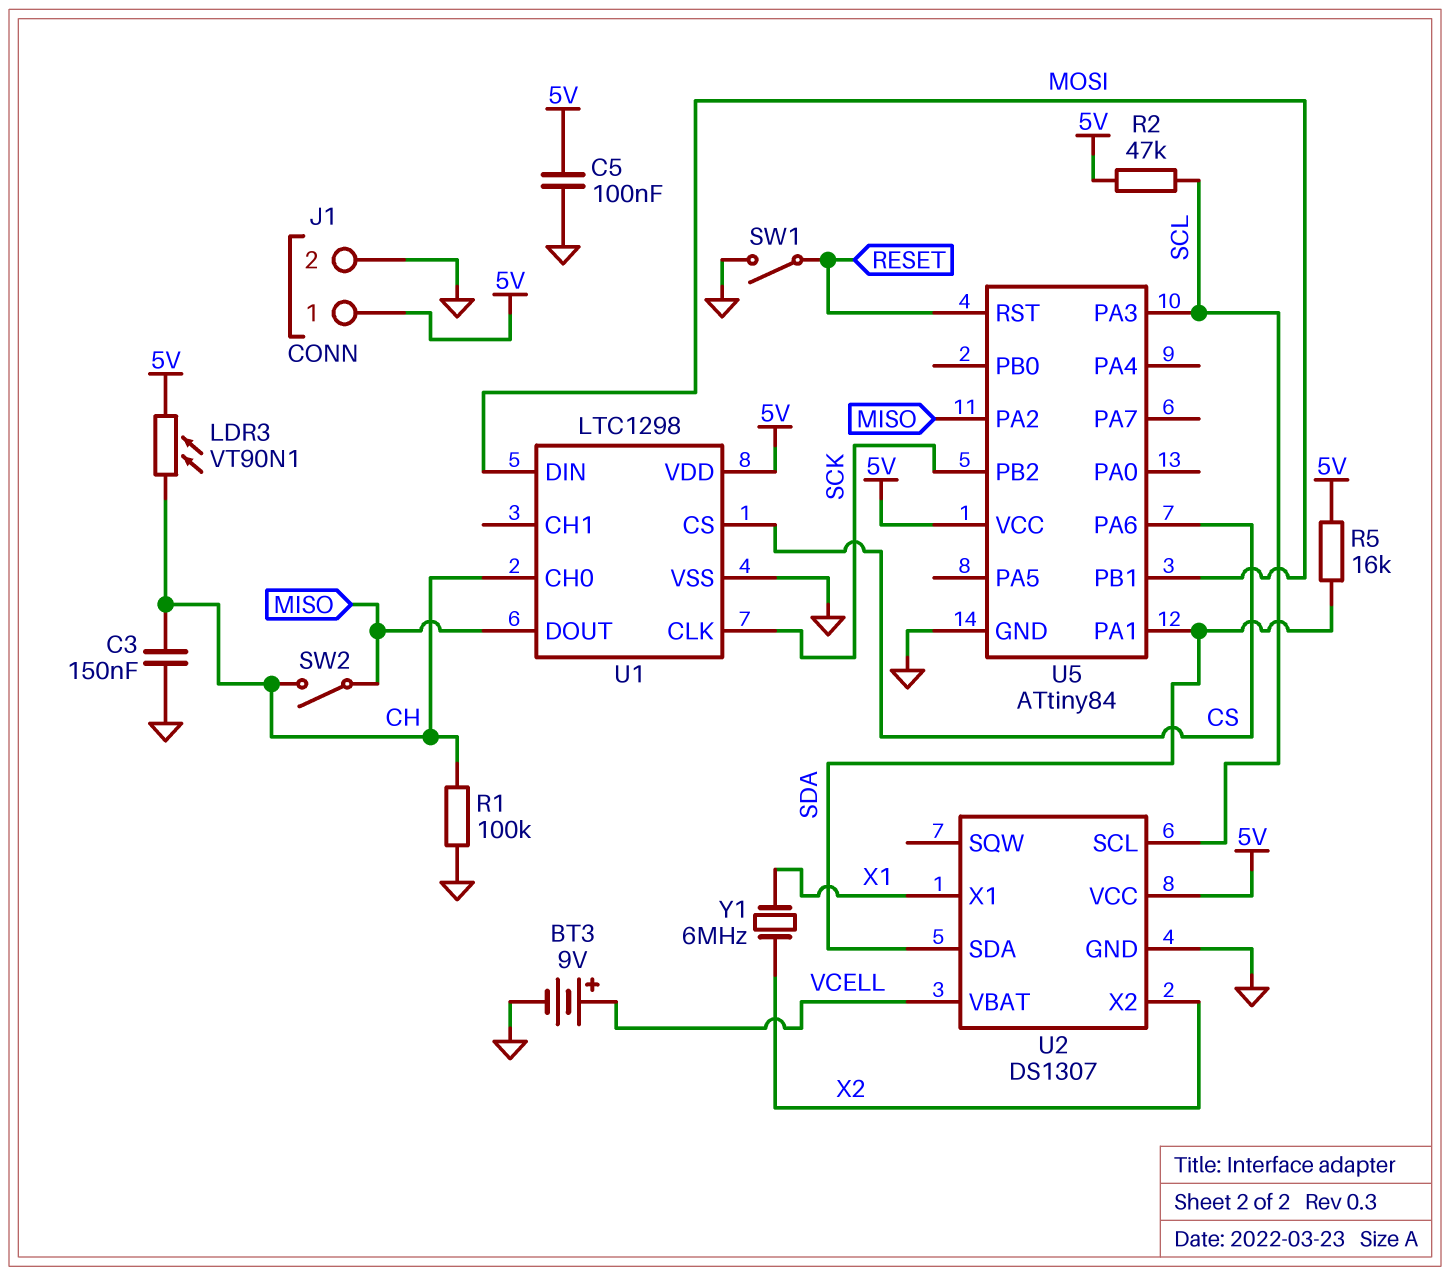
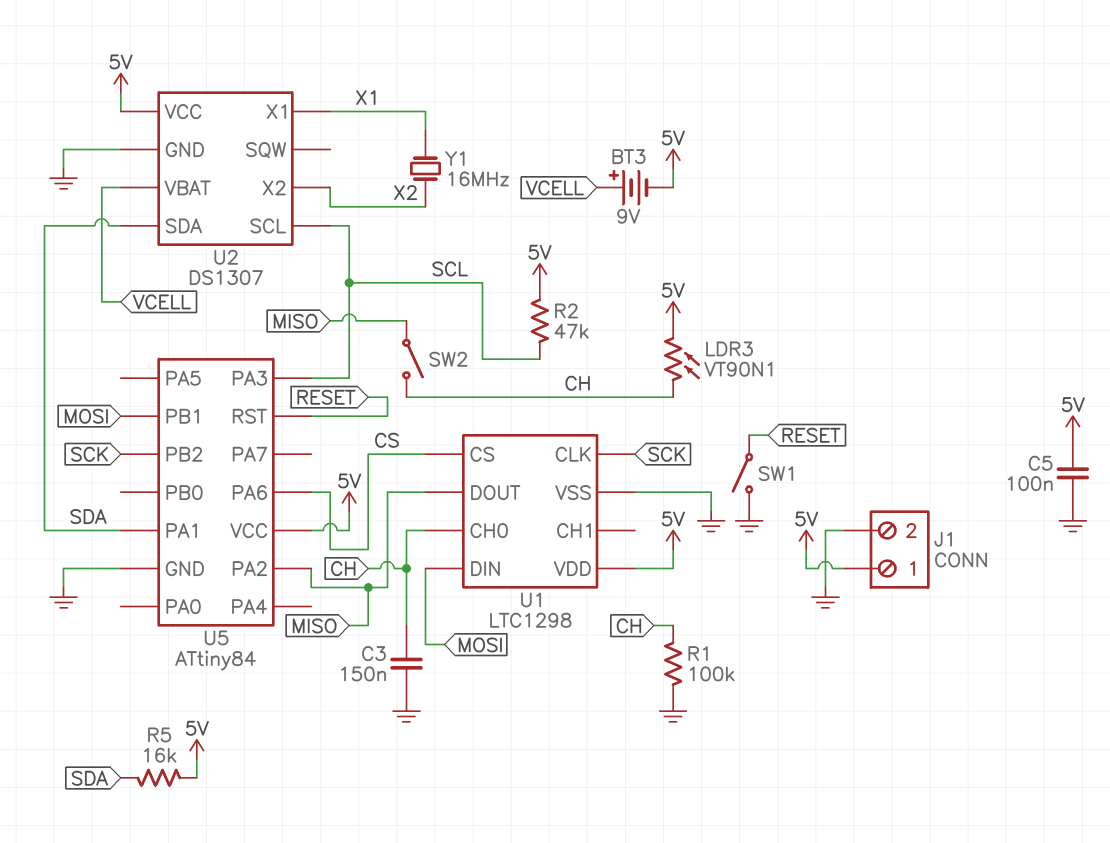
BT3: 9V (plus VCELL, minus GND) -> 9V (plus VCELL, minus 5V)
Y1: 6MHz (X1, X2) -> 16MHz (X1, X2)

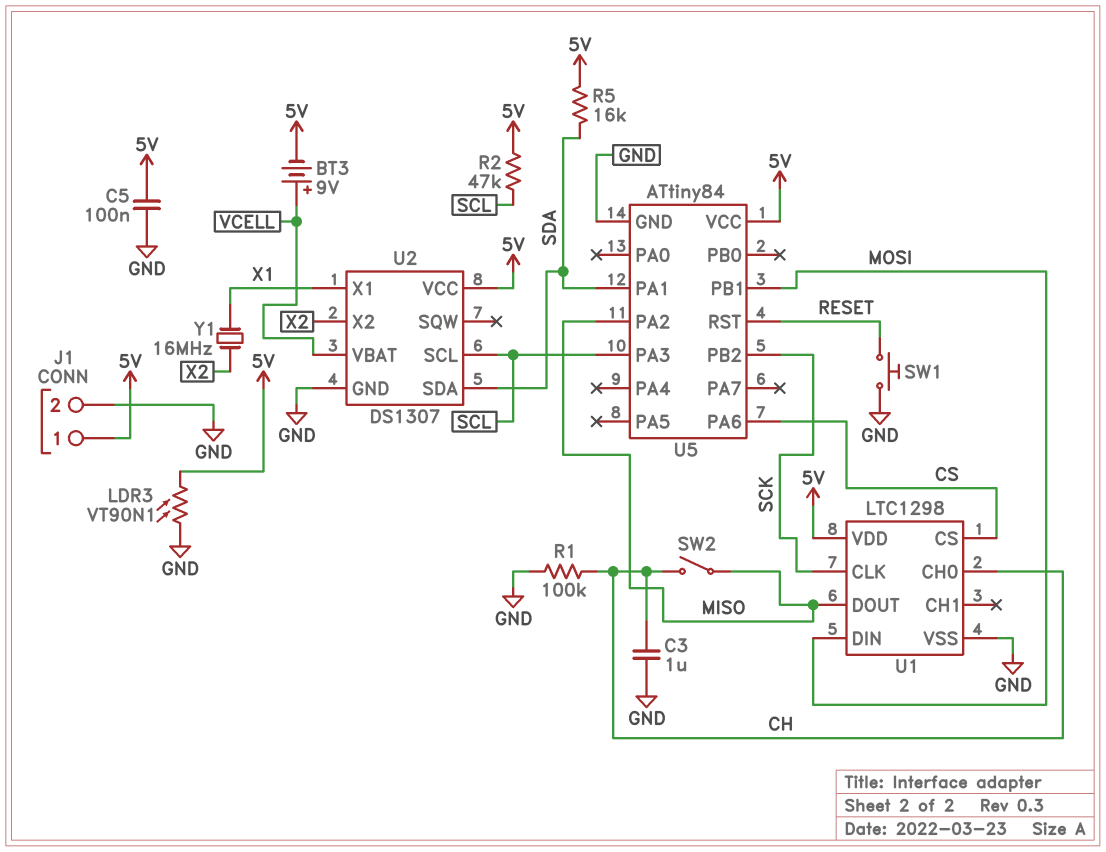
C3: 150nF (CH, GND) -> 1uF (CH, GND)
LDR3: VT90N1 (5V, CH) -> VT90N1 (5V, GND)
SW1: switch (GND, RESET) -> button (GND, RESET)

